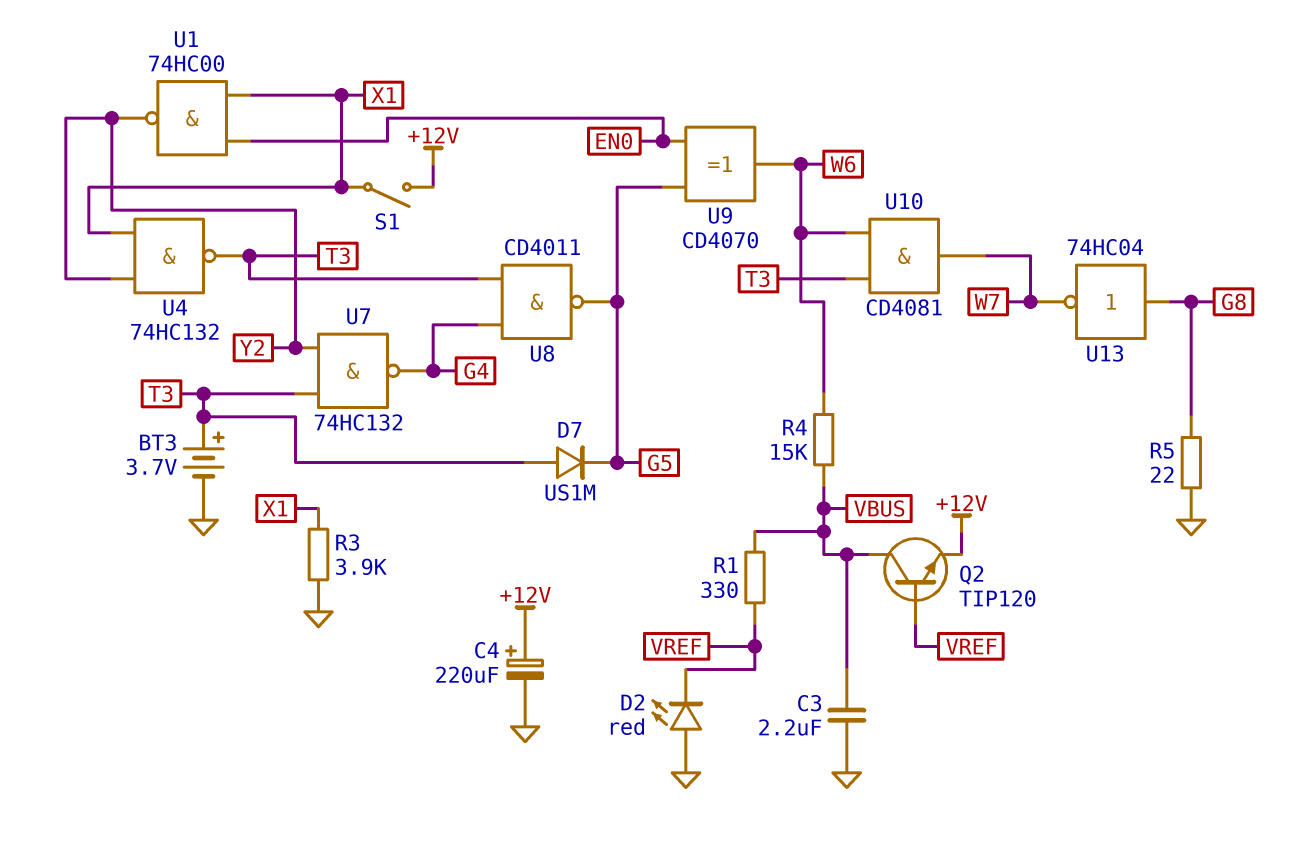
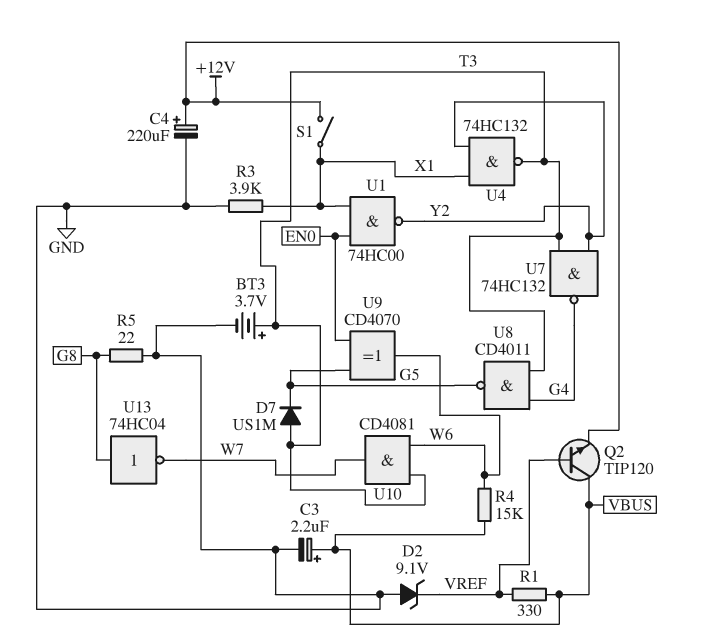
C3: 2.2uF (GND, VBUS) -> 2.2uF (plus VBUS, minus GND)
D2: LED red (A GND, K VREF) -> zener 9.1V (A GND, K VREF)

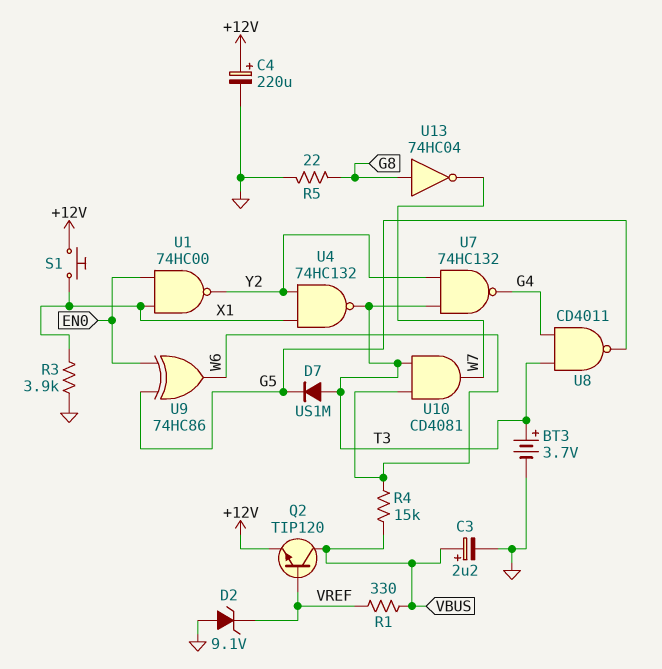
S1: switch (+12V, X1) -> button (+12V, X1)
U9: XOR CD4070 (in EN0, in G5, out W6) -> XOR 74HC86 (in EN0, in G5, out W6)

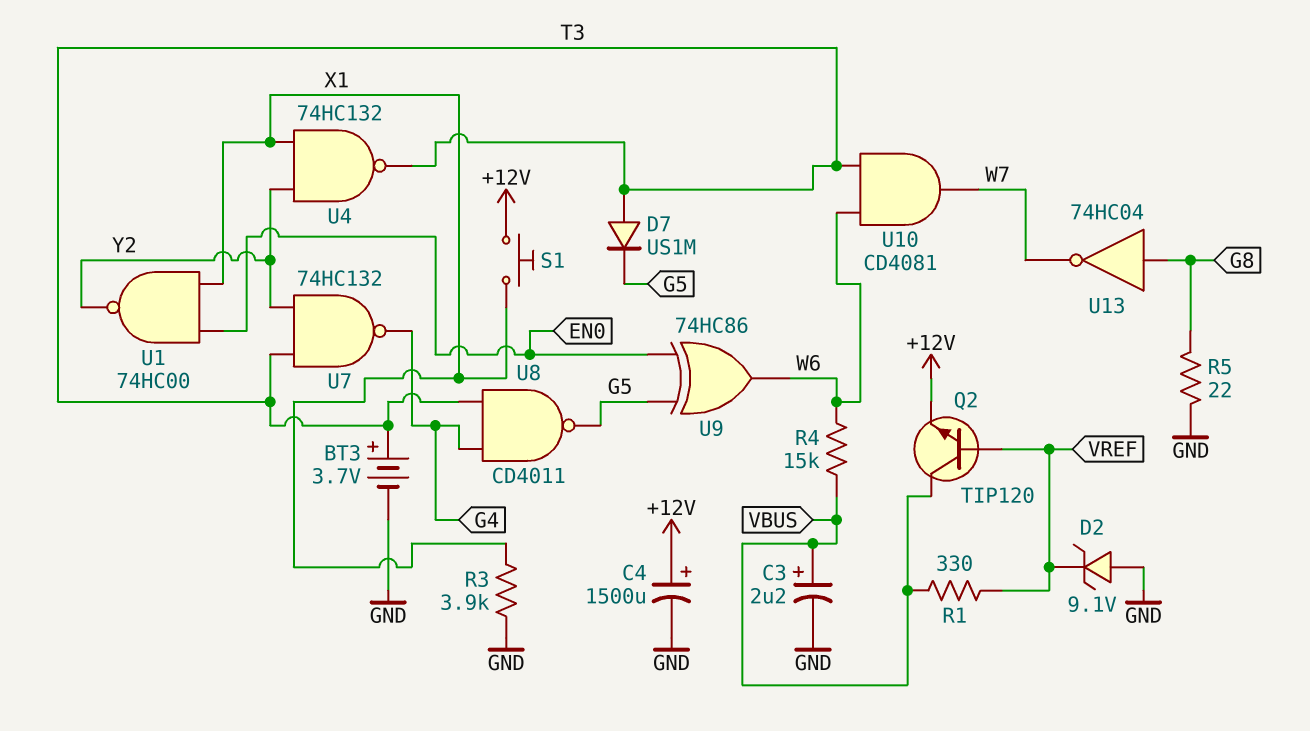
C4: 220uF (plus +12V, minus GND) -> 1500uF (plus +12V, minus GND)

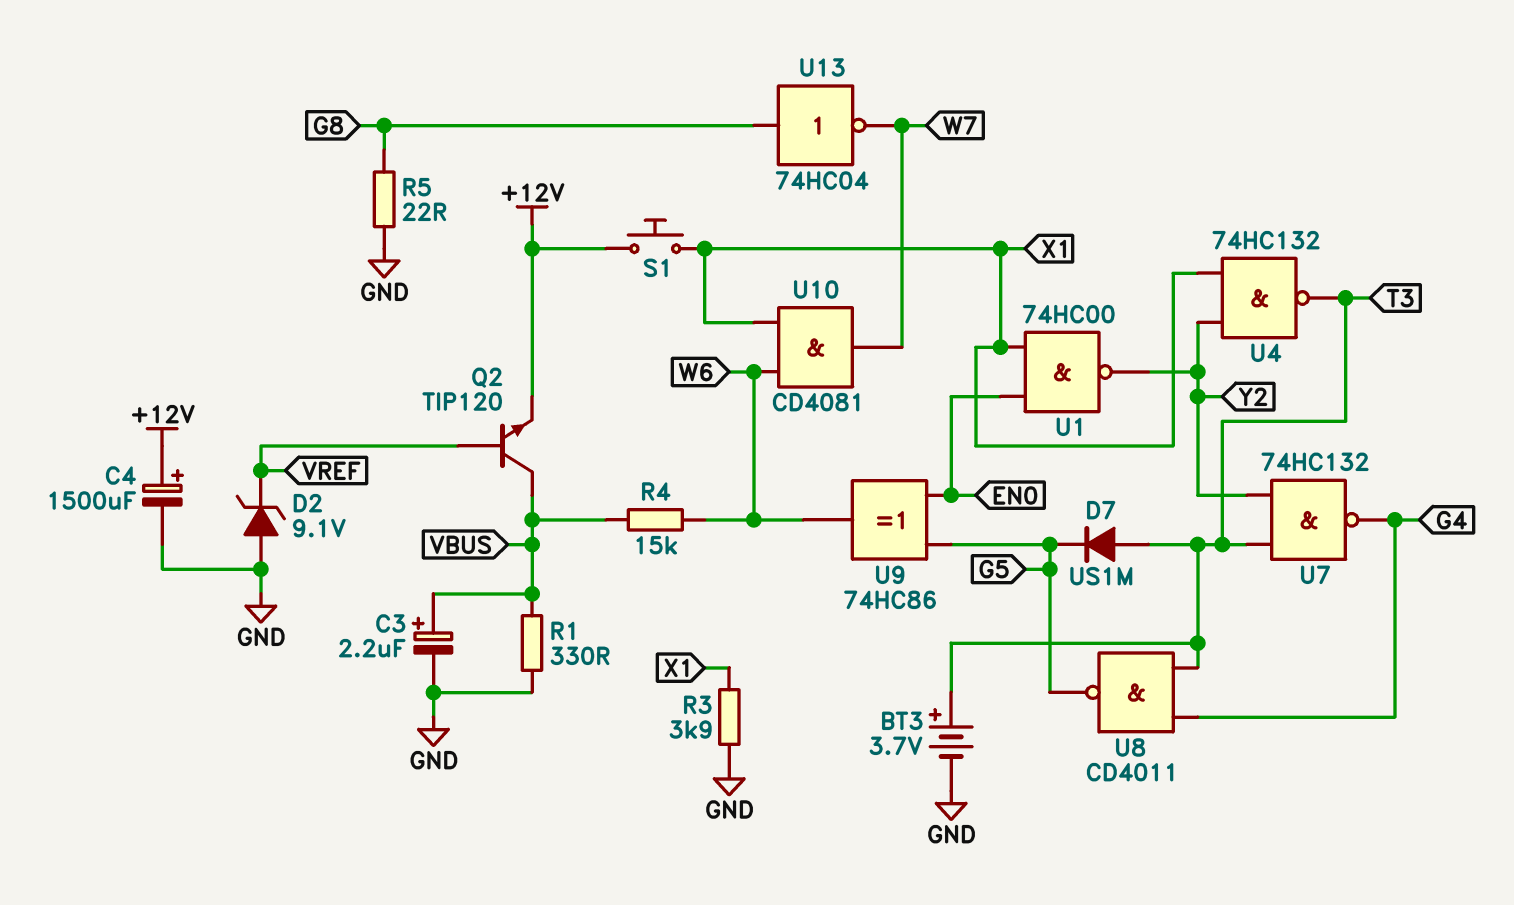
R1: 330 (VBUS, VREF) -> 330 (GND, VBUS)
U10: AND CD4081 (in T3, in W6, out W7) -> AND CD4081 (in W6, in X1, out W7)

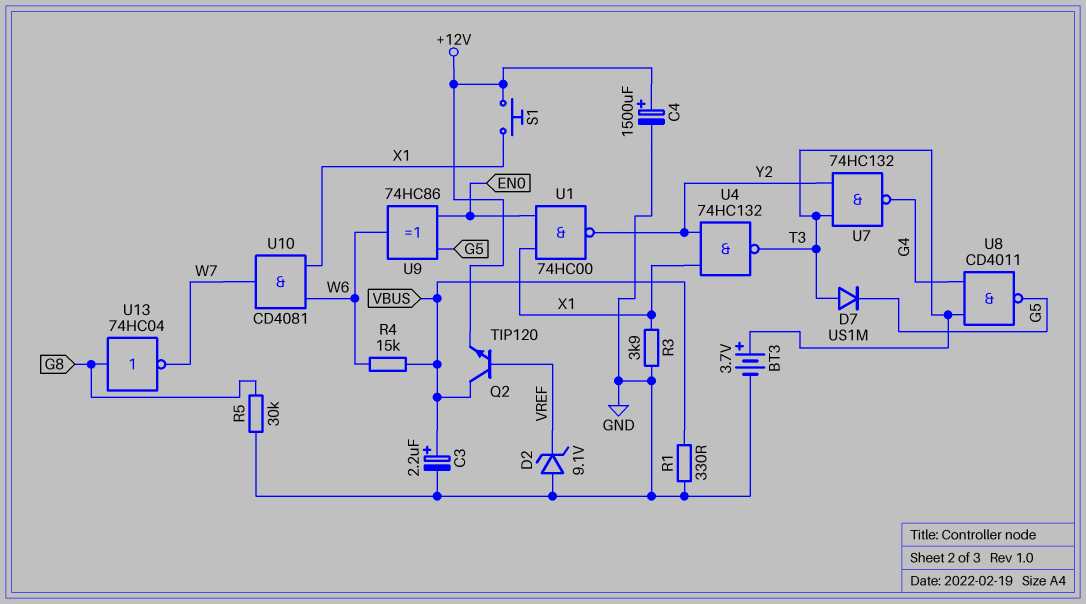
R5: 22 (G8, GND) -> 30k (G8, GND)

